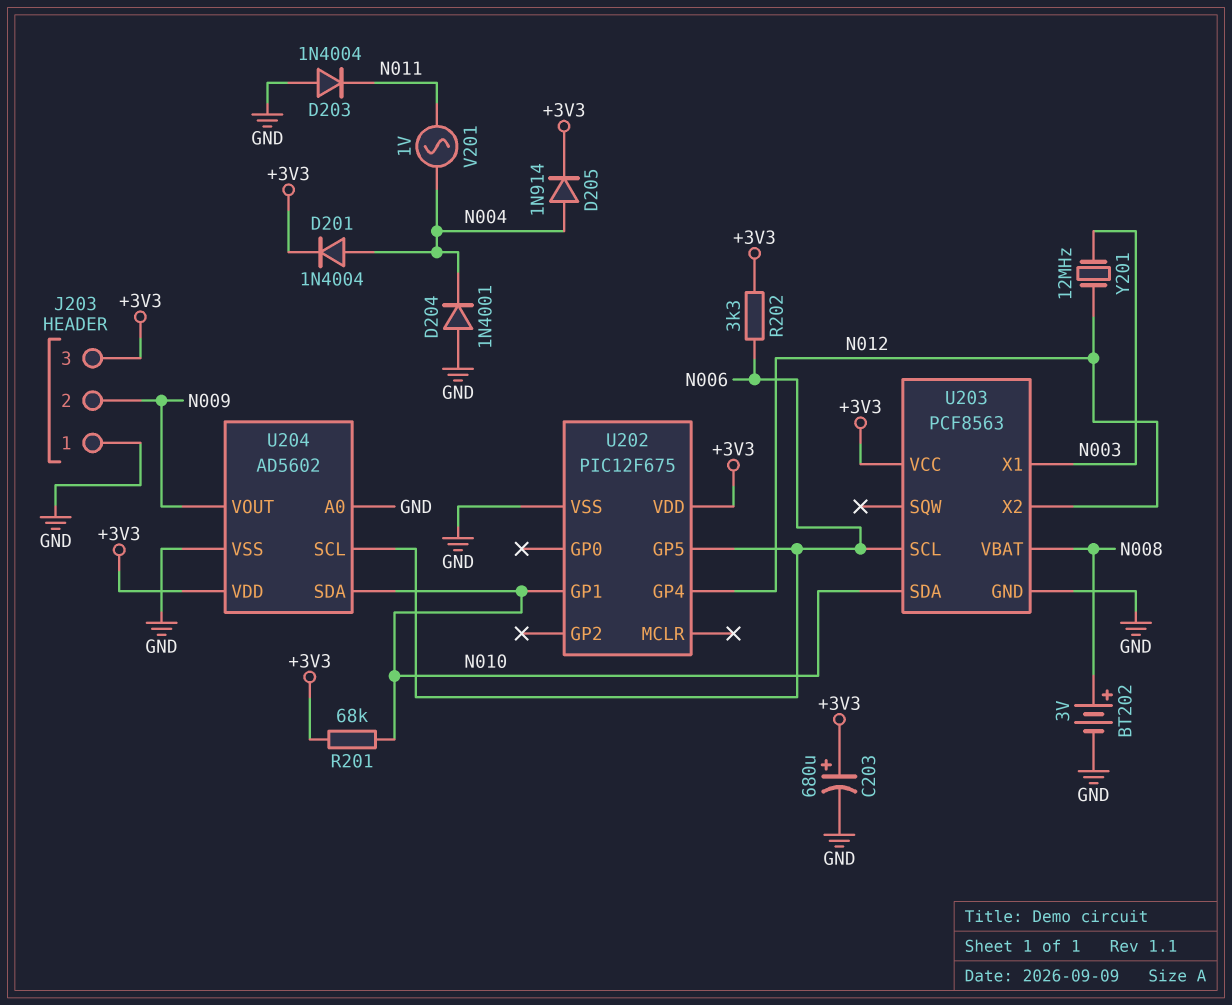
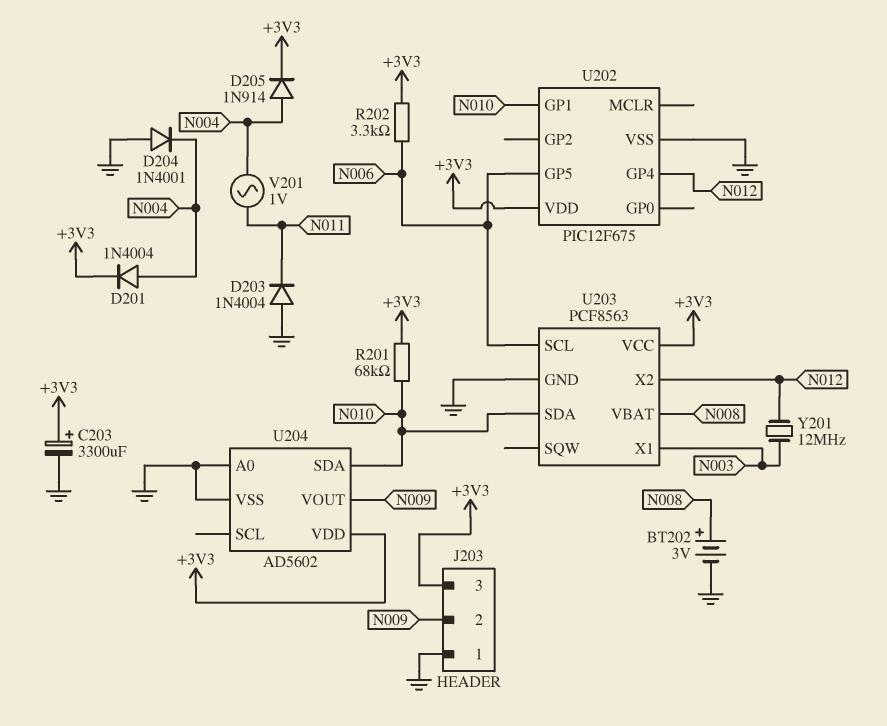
C203: 680uF (plus +3V3, minus GND) -> 3300uF (plus +3V3, minus GND)
U204 pin SCL: N006 -> none

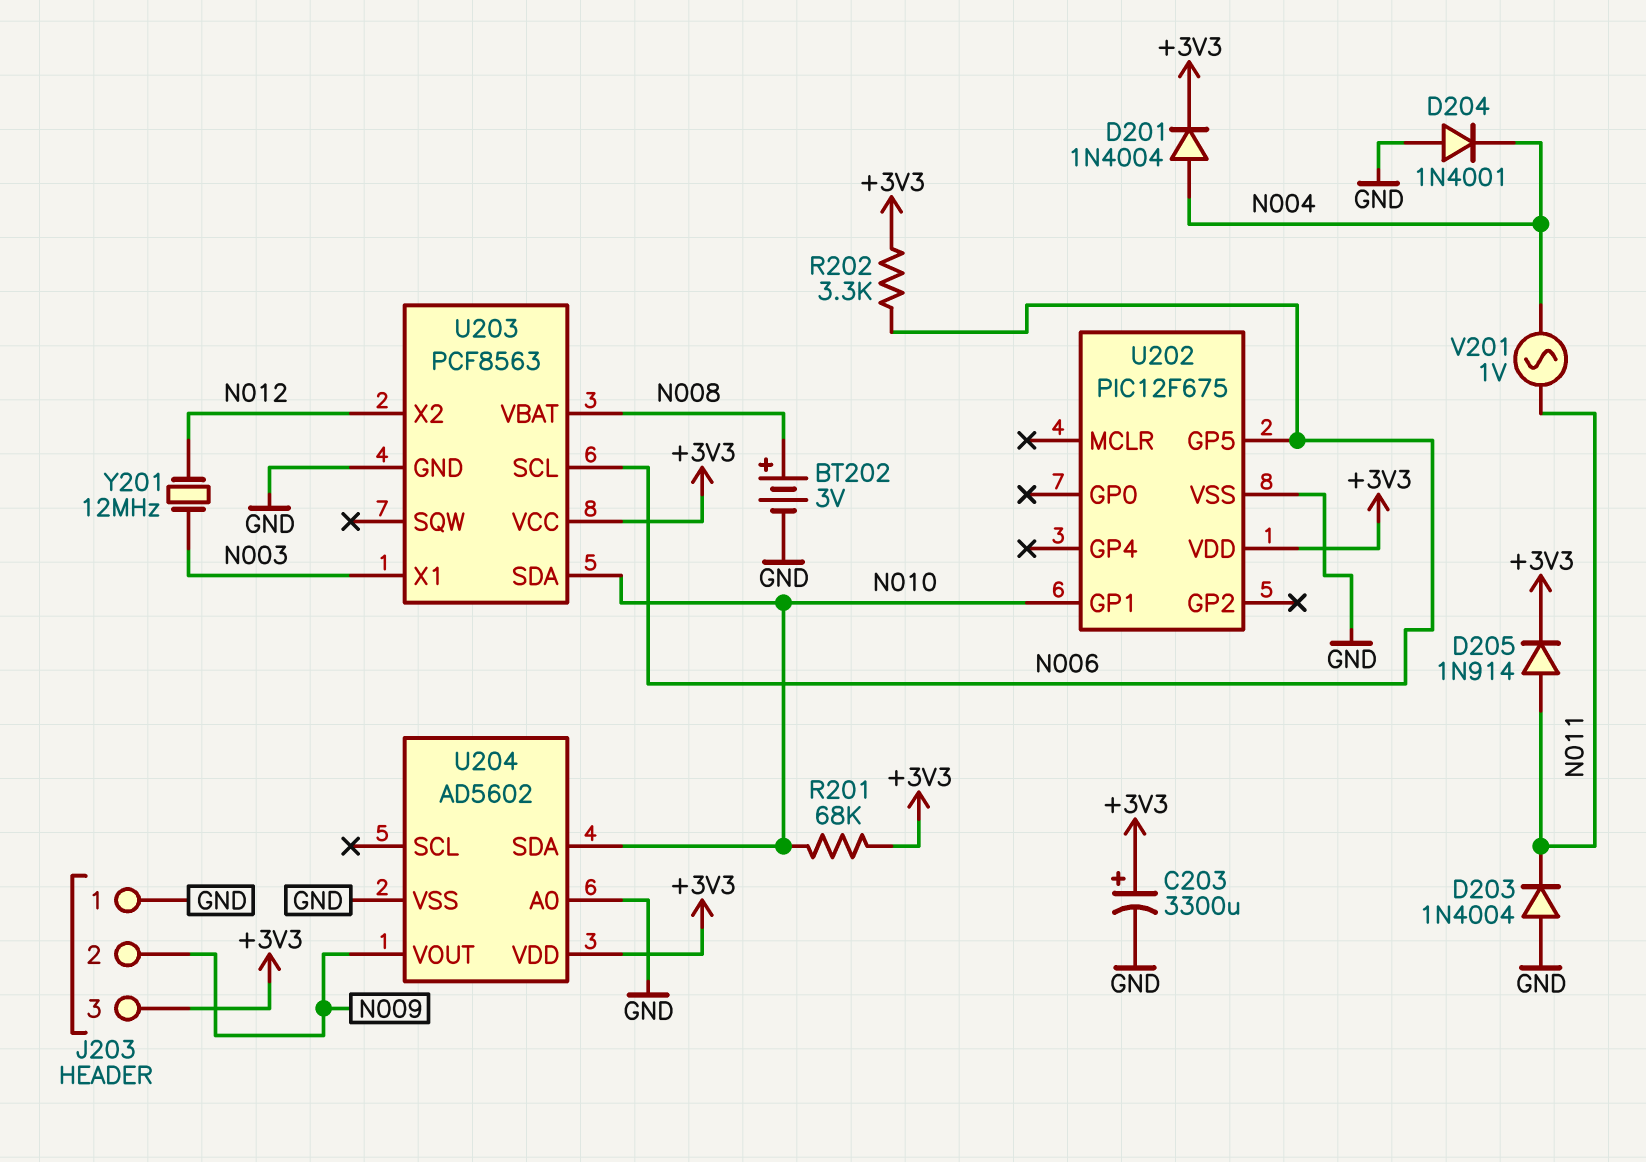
D205: diode 1N914 (A N004, K +3V3) -> diode 1N914 (A N011, K +3V3)
U202 pin GP4: N012 -> none

